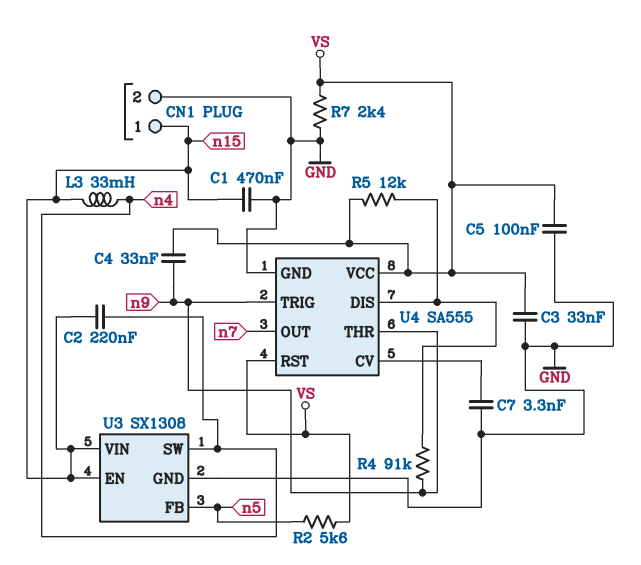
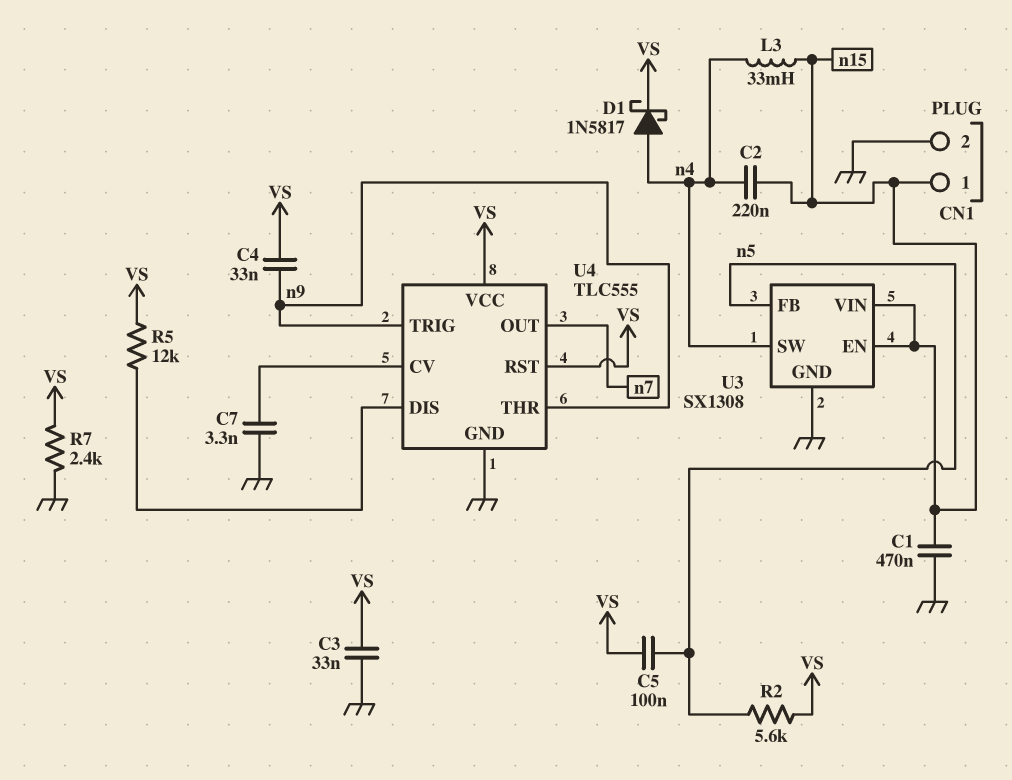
C5: 100nF (GND, VS) -> 100nF (VS, n5)
D1: none -> schottky 1N5817 (A n4, K VS)
R4: 91k (U4/DIS, n9) -> none
U4: SA555 -> TLC555

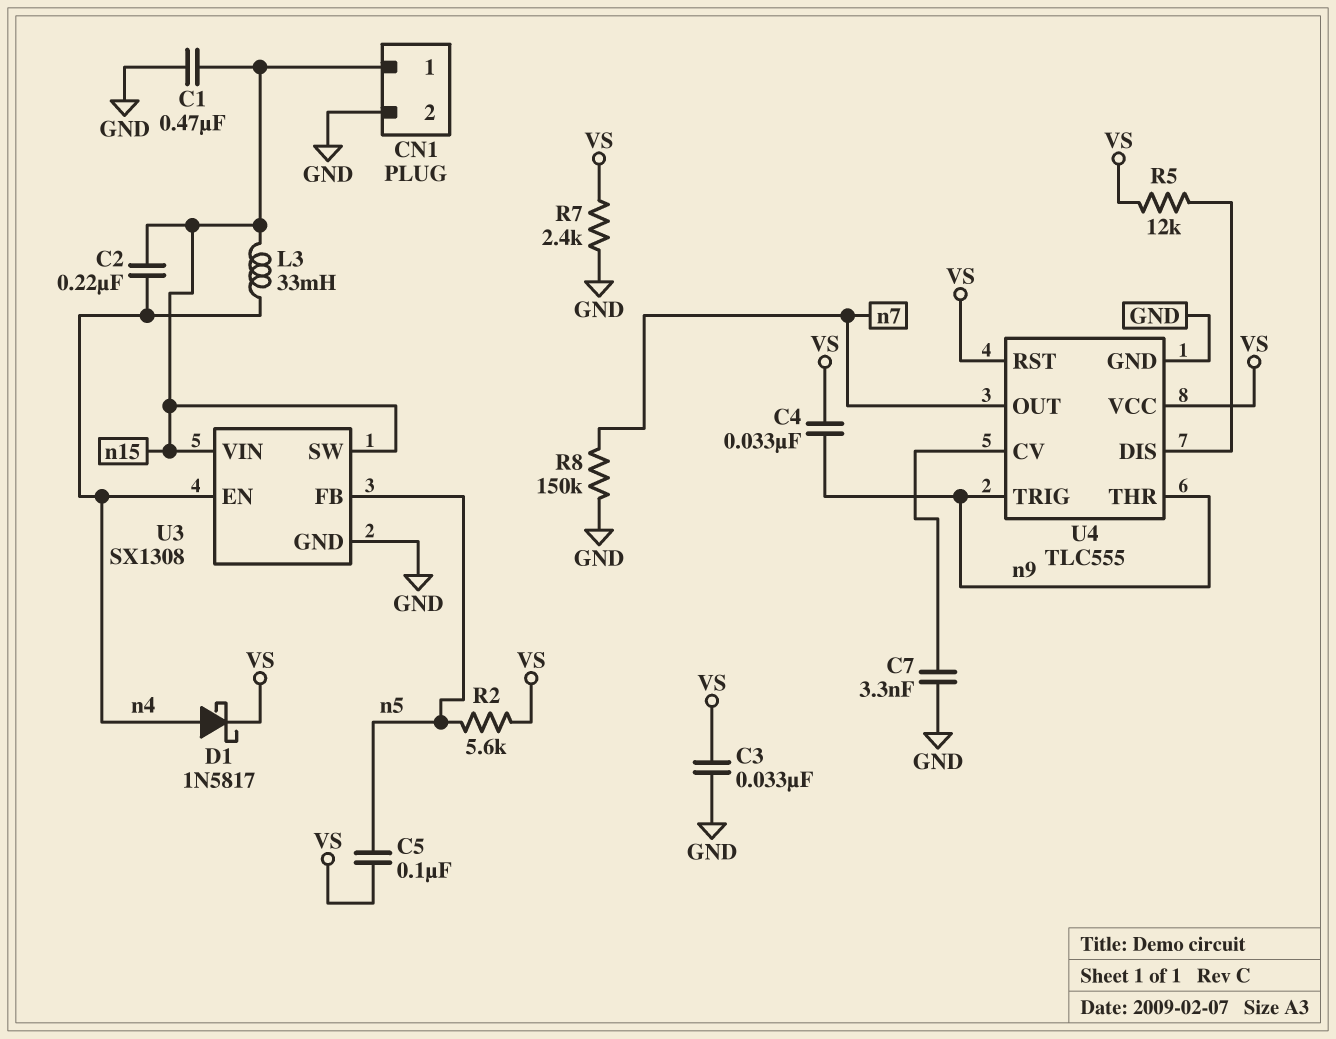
R8: none -> 150k (GND, n7)
U3 pin EN: n15 -> n4
U3 pin SW: n4 -> n15

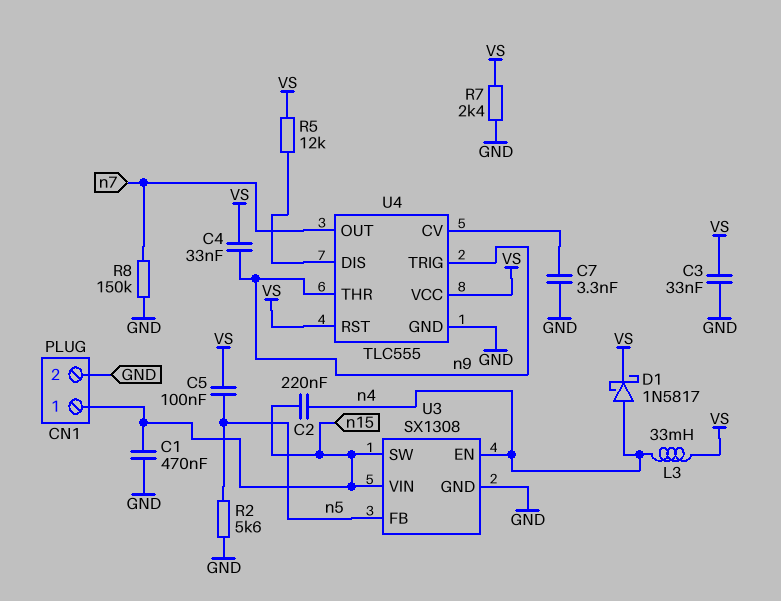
L3: 33mH (n4, n15) -> 33mH (VS, n4)
R2: 5.6k (VS, n5) -> 5.6k (GND, n5)

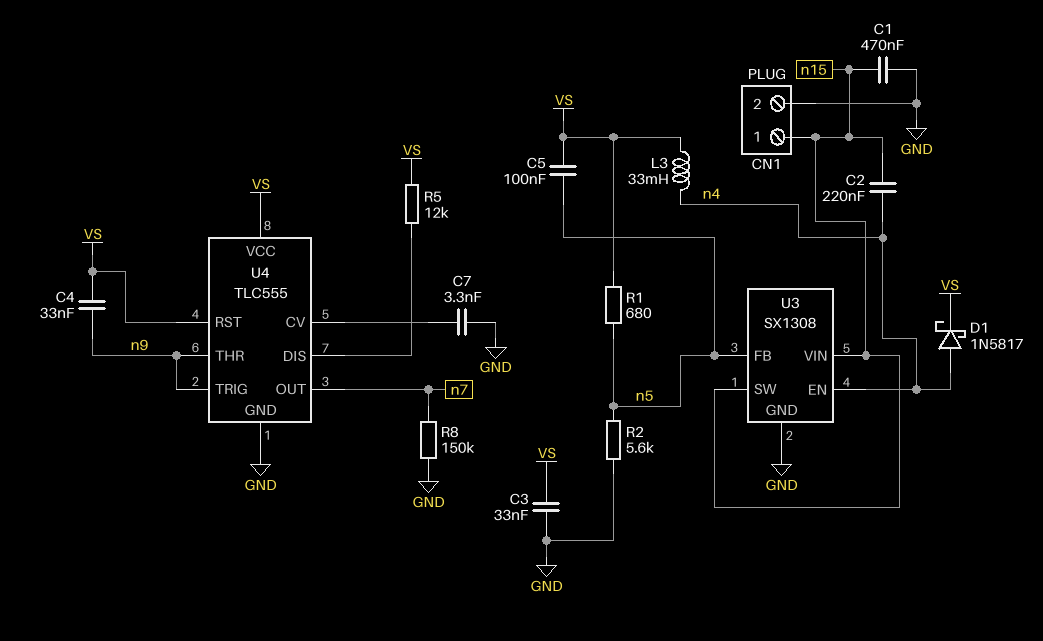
R1: none -> 680 (VS, n5)
R7: 2.4k (GND, VS) -> none

